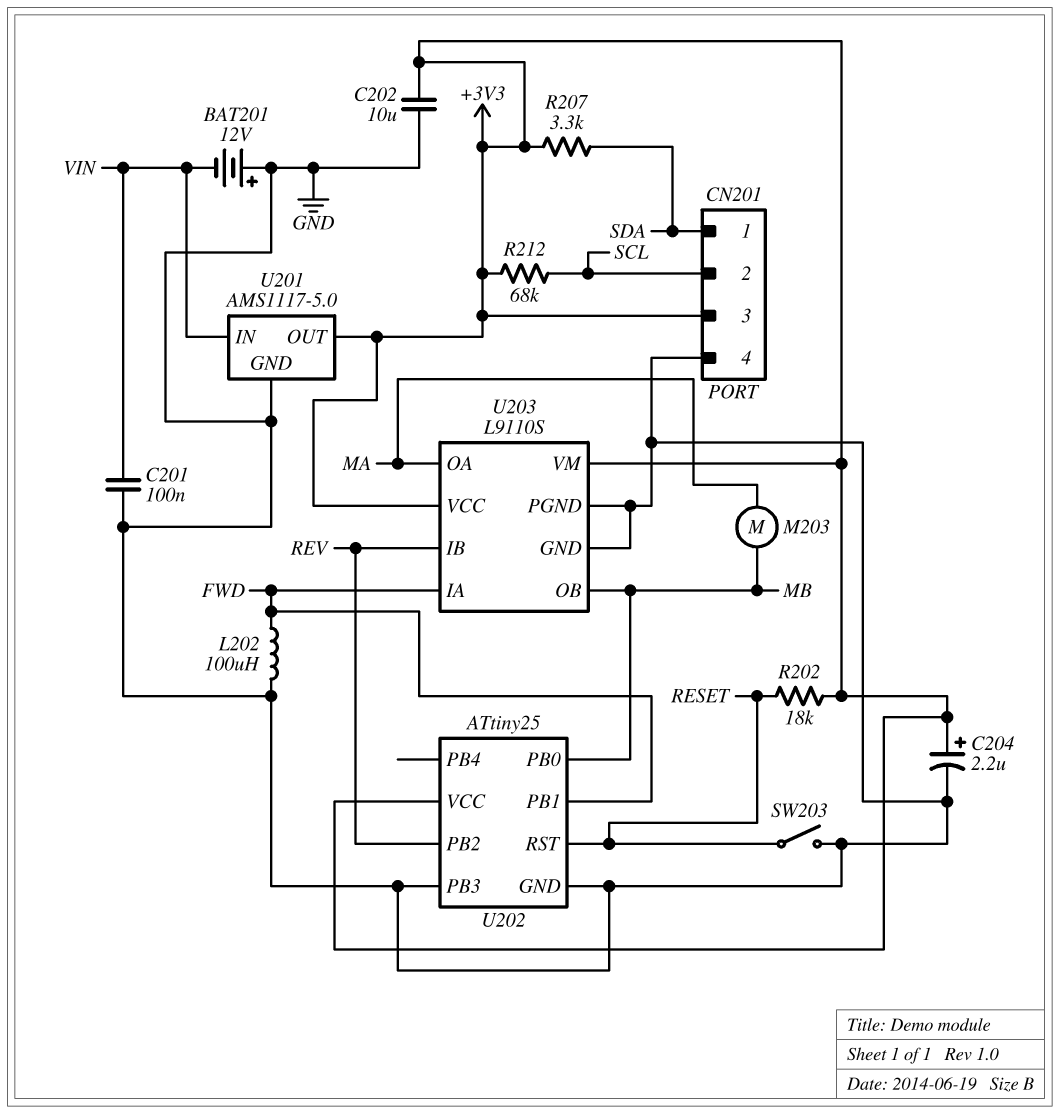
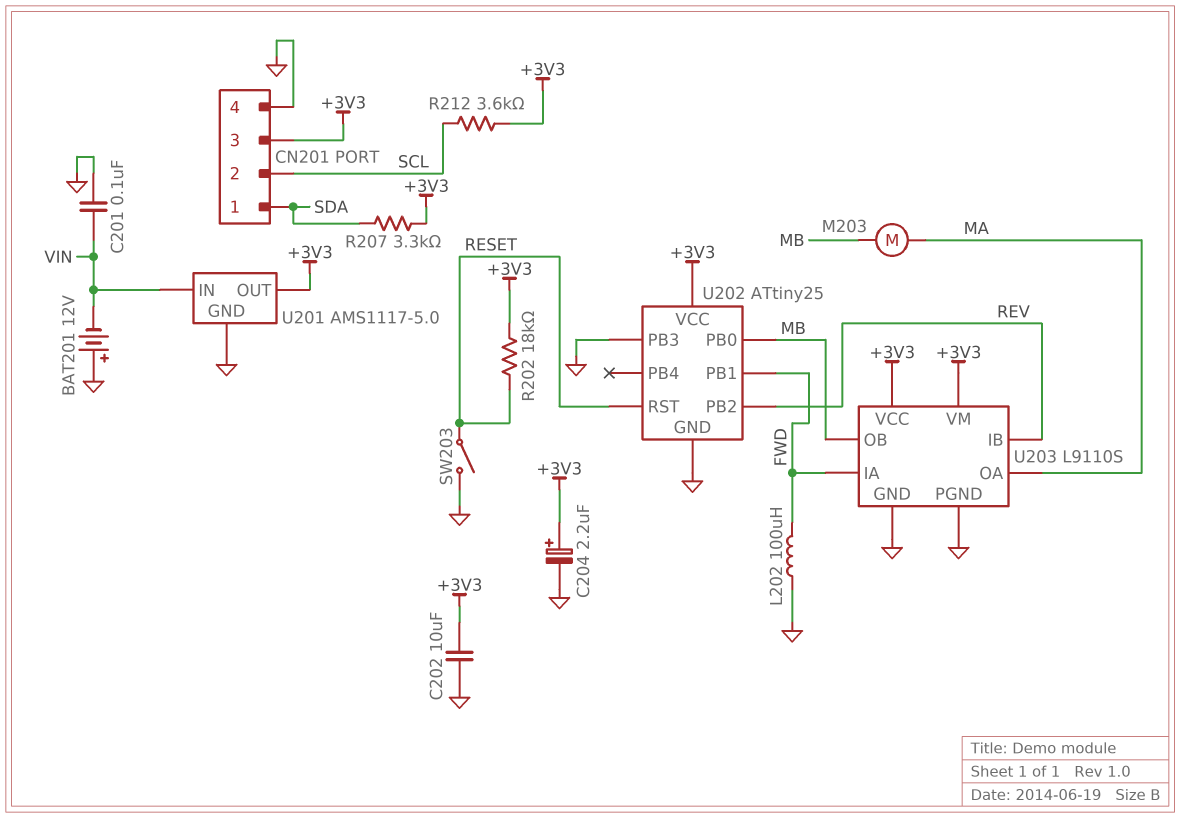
R212: 68k (+3V3, SCL) -> 3.6k (+3V3, SCL)

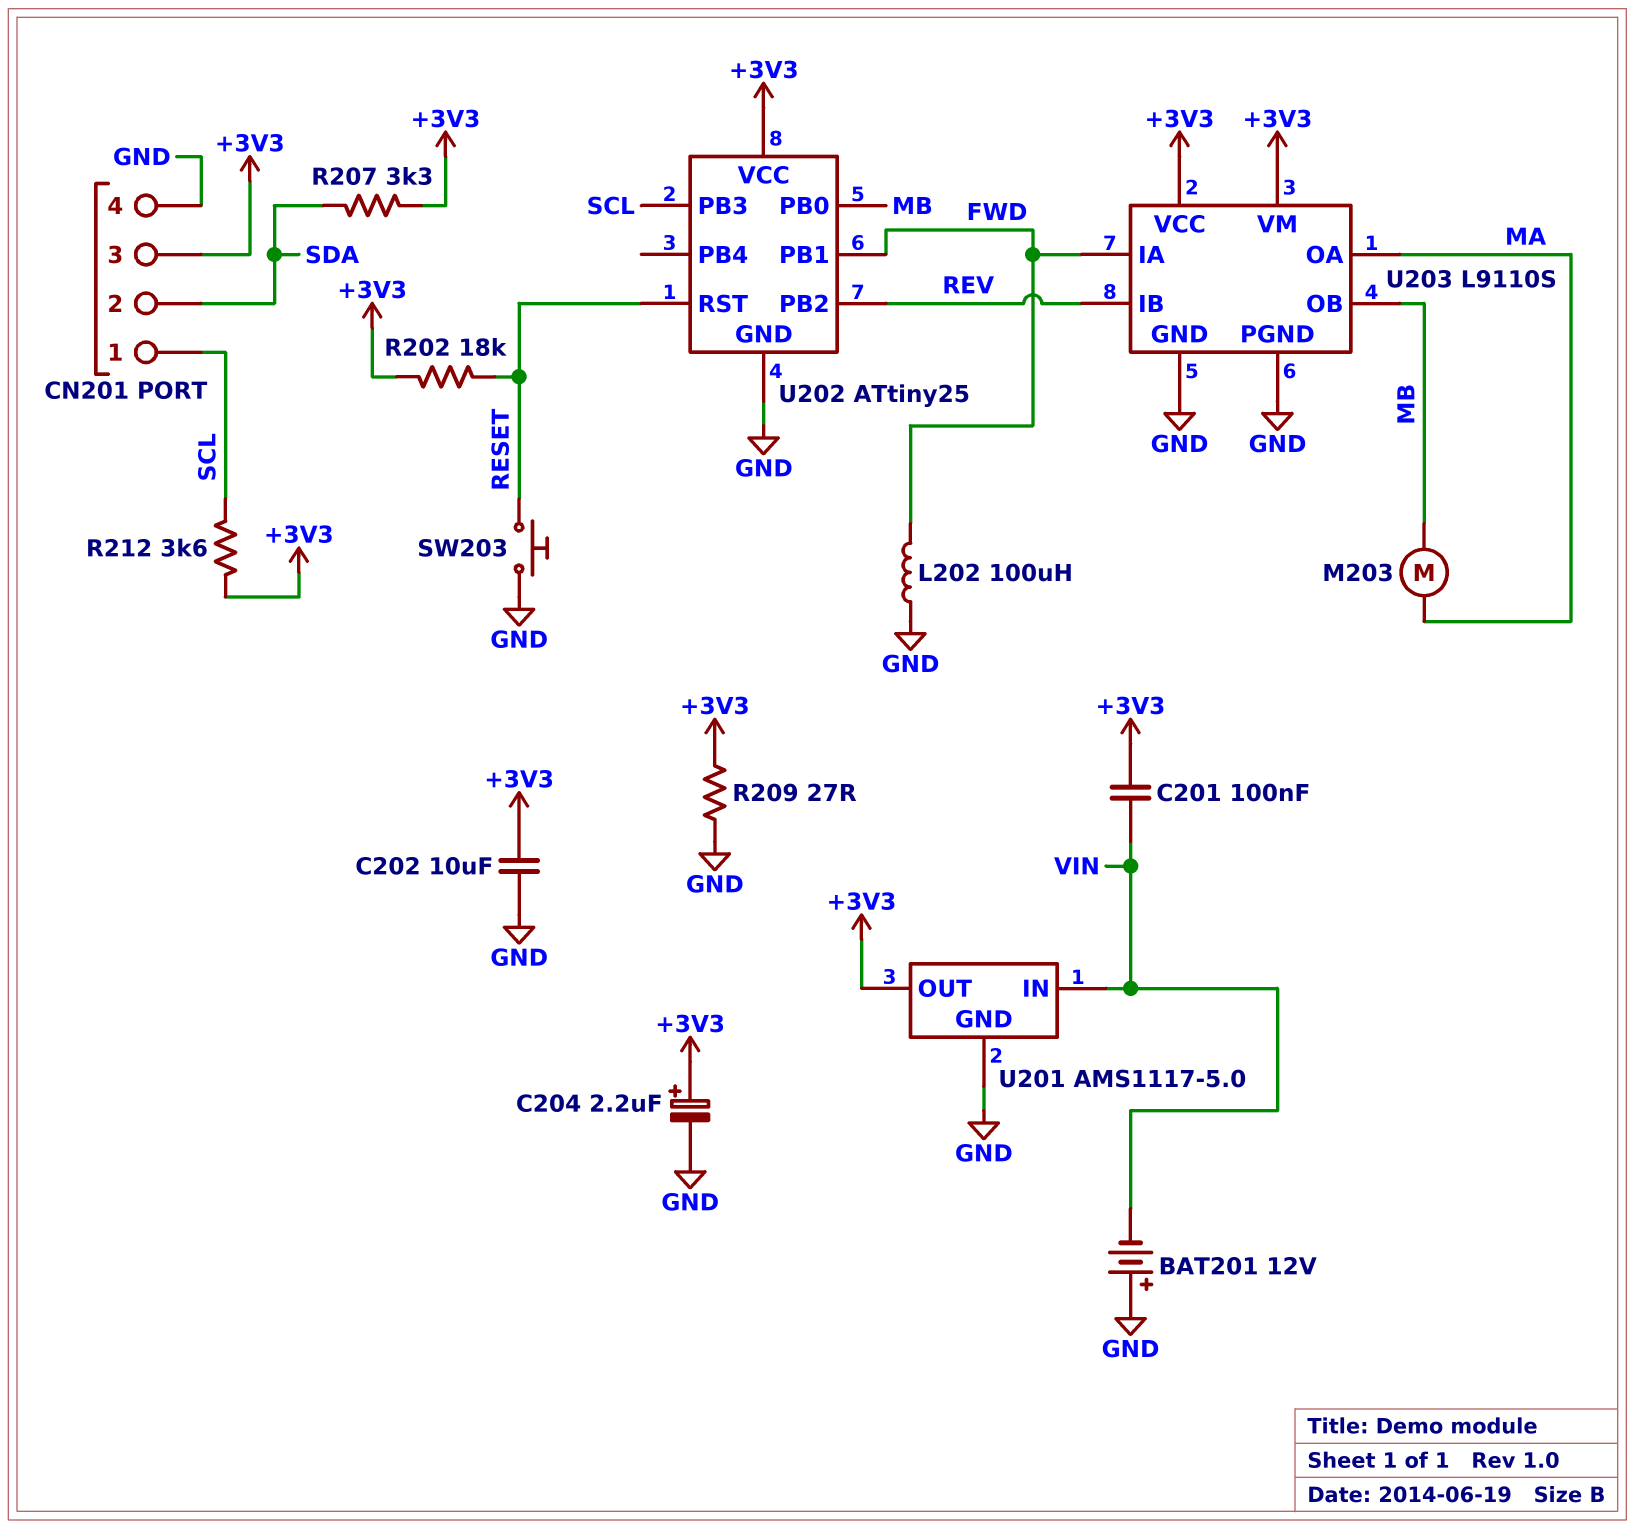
C201: 100nF (GND, VIN) -> 100nF (+3V3, VIN)
CN201 pin 1: SDA -> SCL
CN201 pin 2: SCL -> SDA
R209: none -> 27 (+3V3, GND)
SW203: switch (GND, RESET) -> button (GND, RESET)
U202 pin PB3: GND -> SCL

